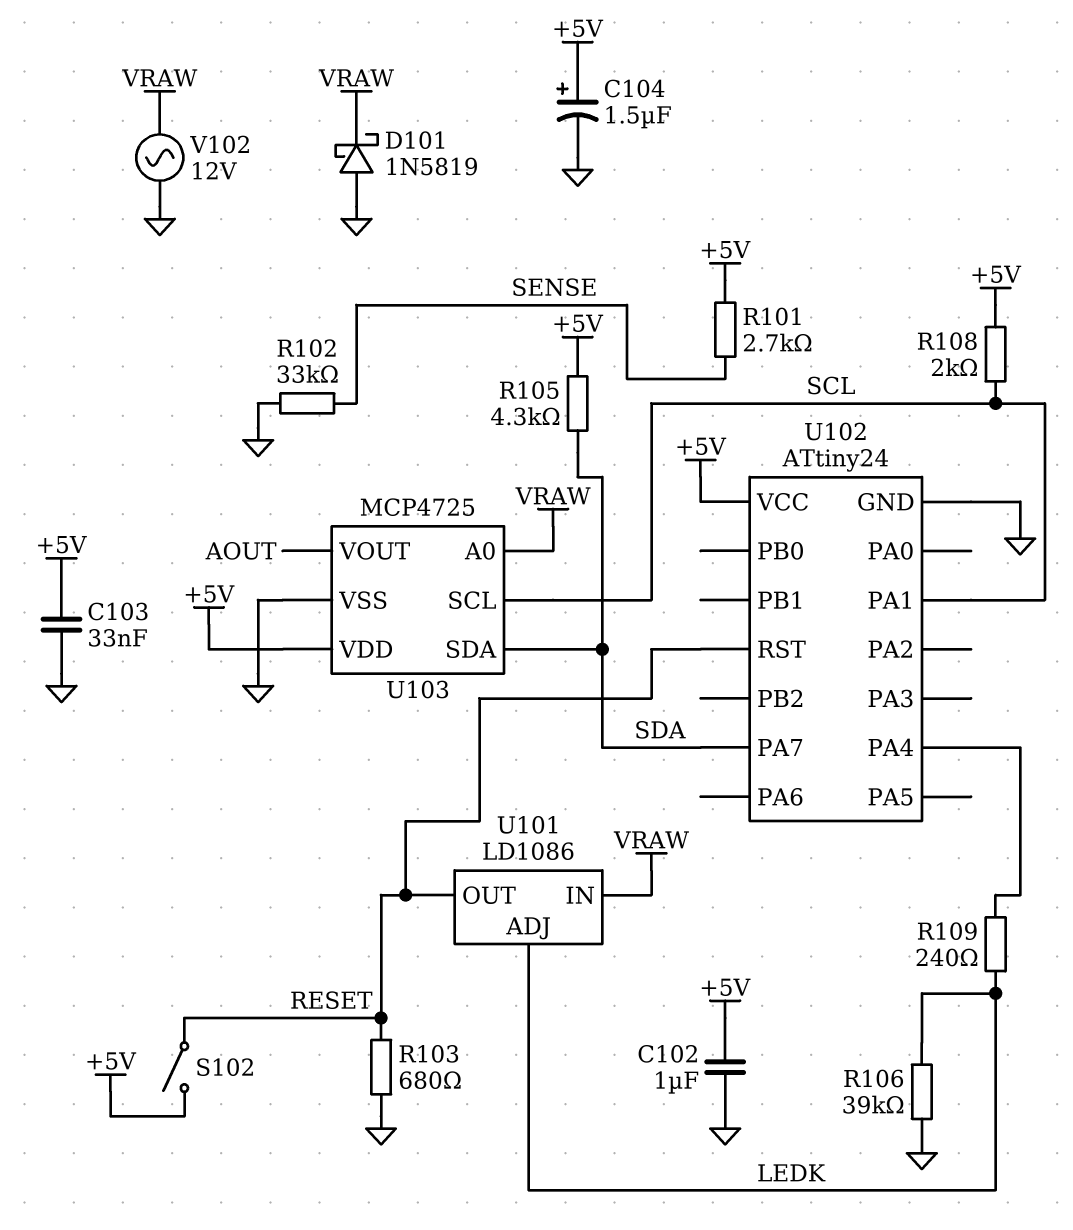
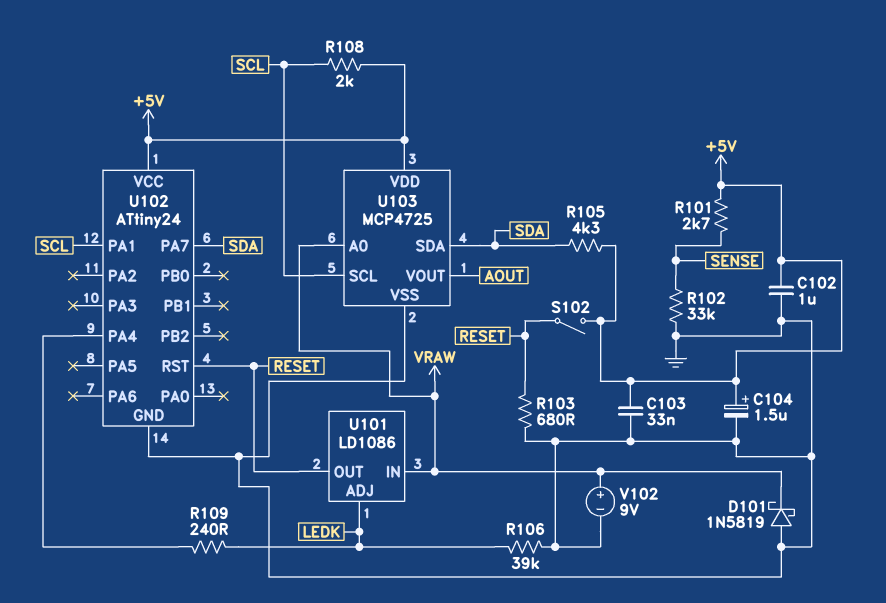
V102: AC 12V (GND, VRAW) -> 9V (plus VRAW, minus GND)

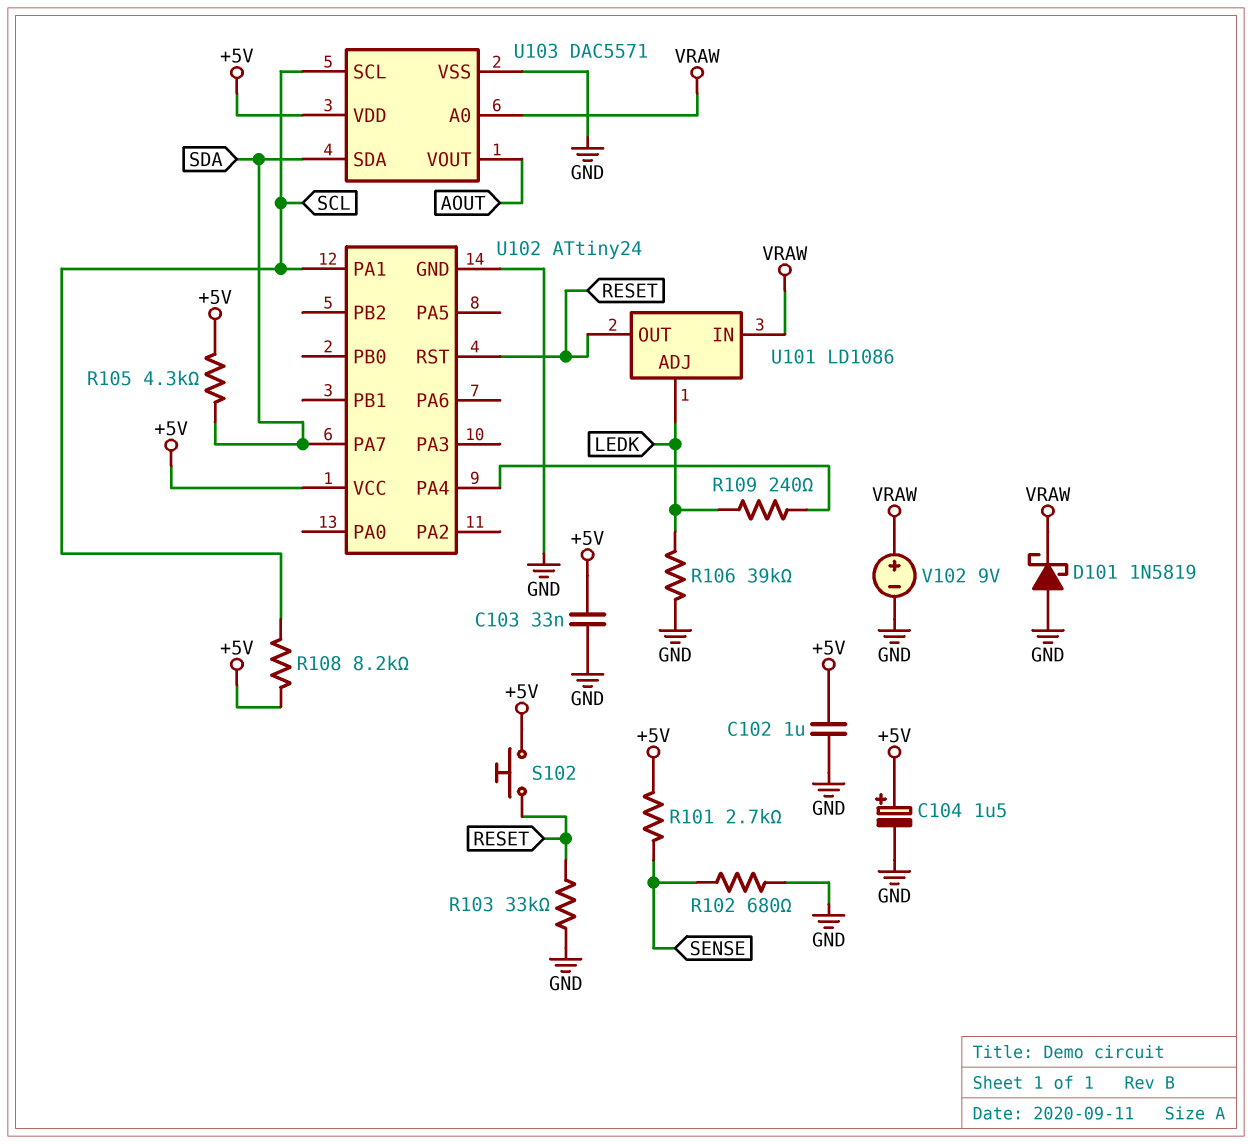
R102: 33k (GND, SENSE) -> 680 (GND, SENSE)
R103: 680 (GND, RESET) -> 33k (GND, RESET)
R108: 2k (+5V, SCL) -> 8.2k (+5V, SCL)
S102: switch (+5V, RESET) -> button (+5V, RESET)
U103: MCP4725 -> DAC5571

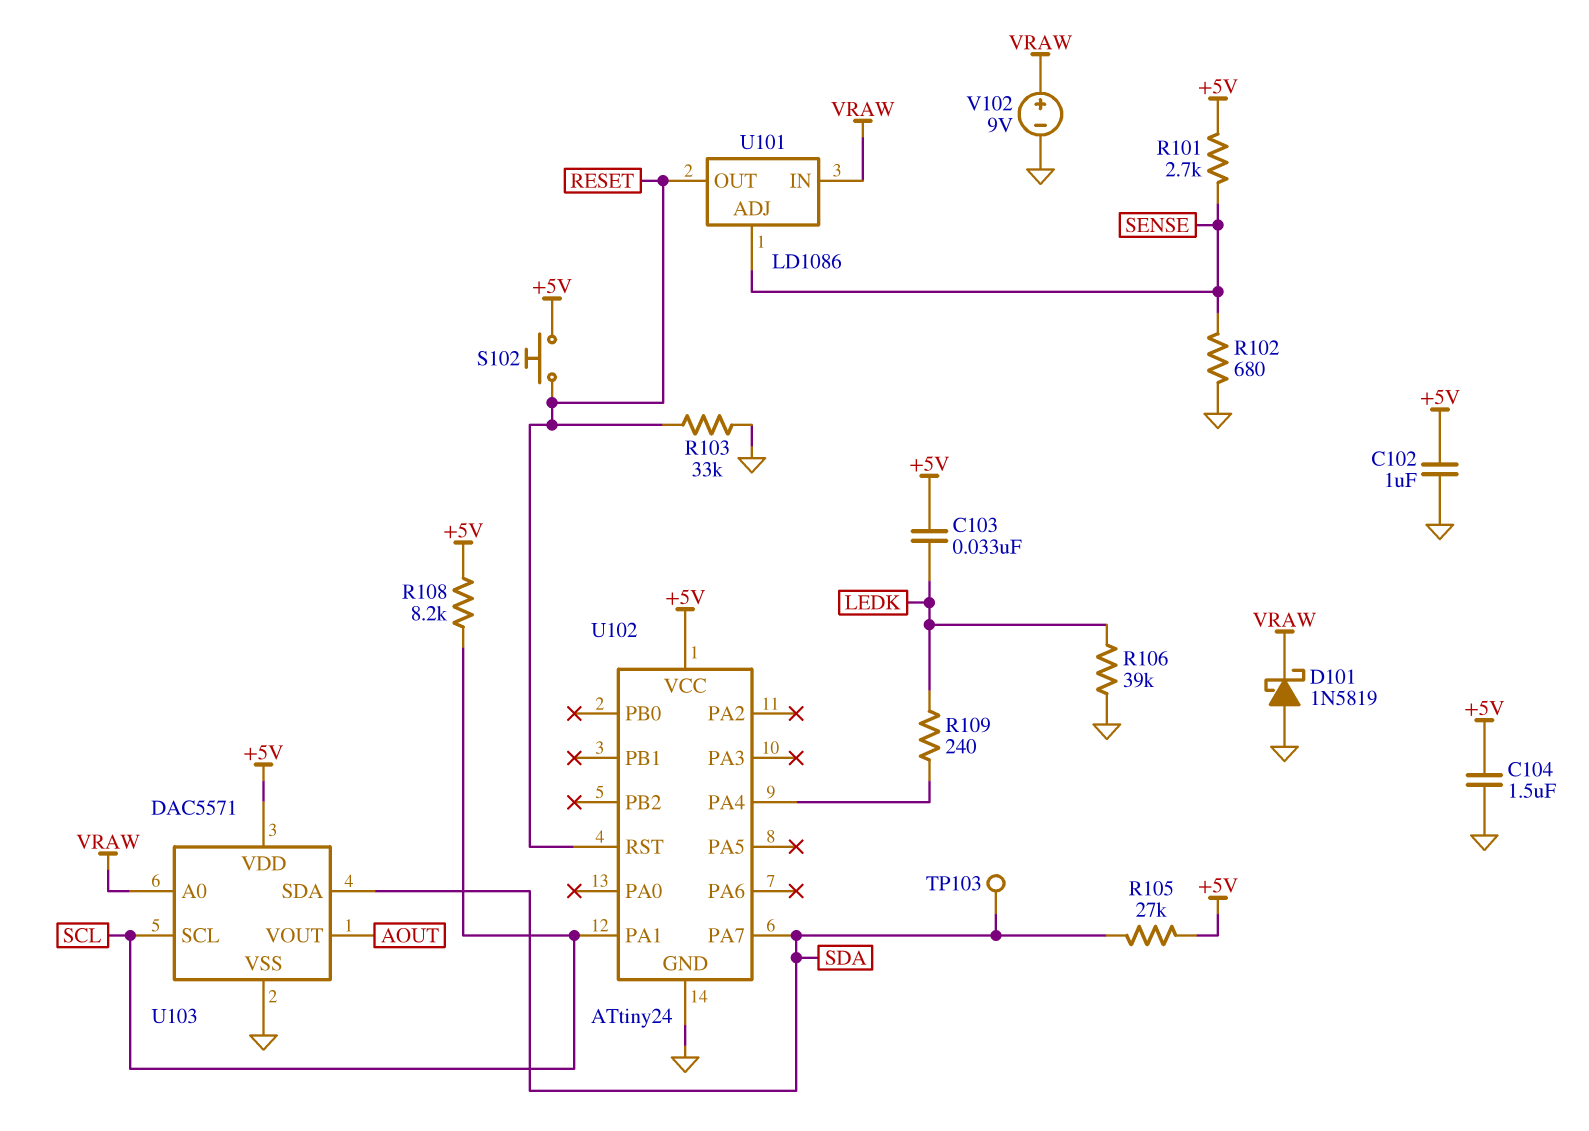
C103: 33nF (+5V, GND) -> 33nF (+5V, LEDK)
C104: 1.5uF (plus +5V, minus GND) -> 1.5uF (+5V, GND)
R105: 4.3k (+5V, SDA) -> 27k (+5V, SDA)
TP103: none -> test point (SDA)
U101 pin ADJ: LEDK -> SENSE

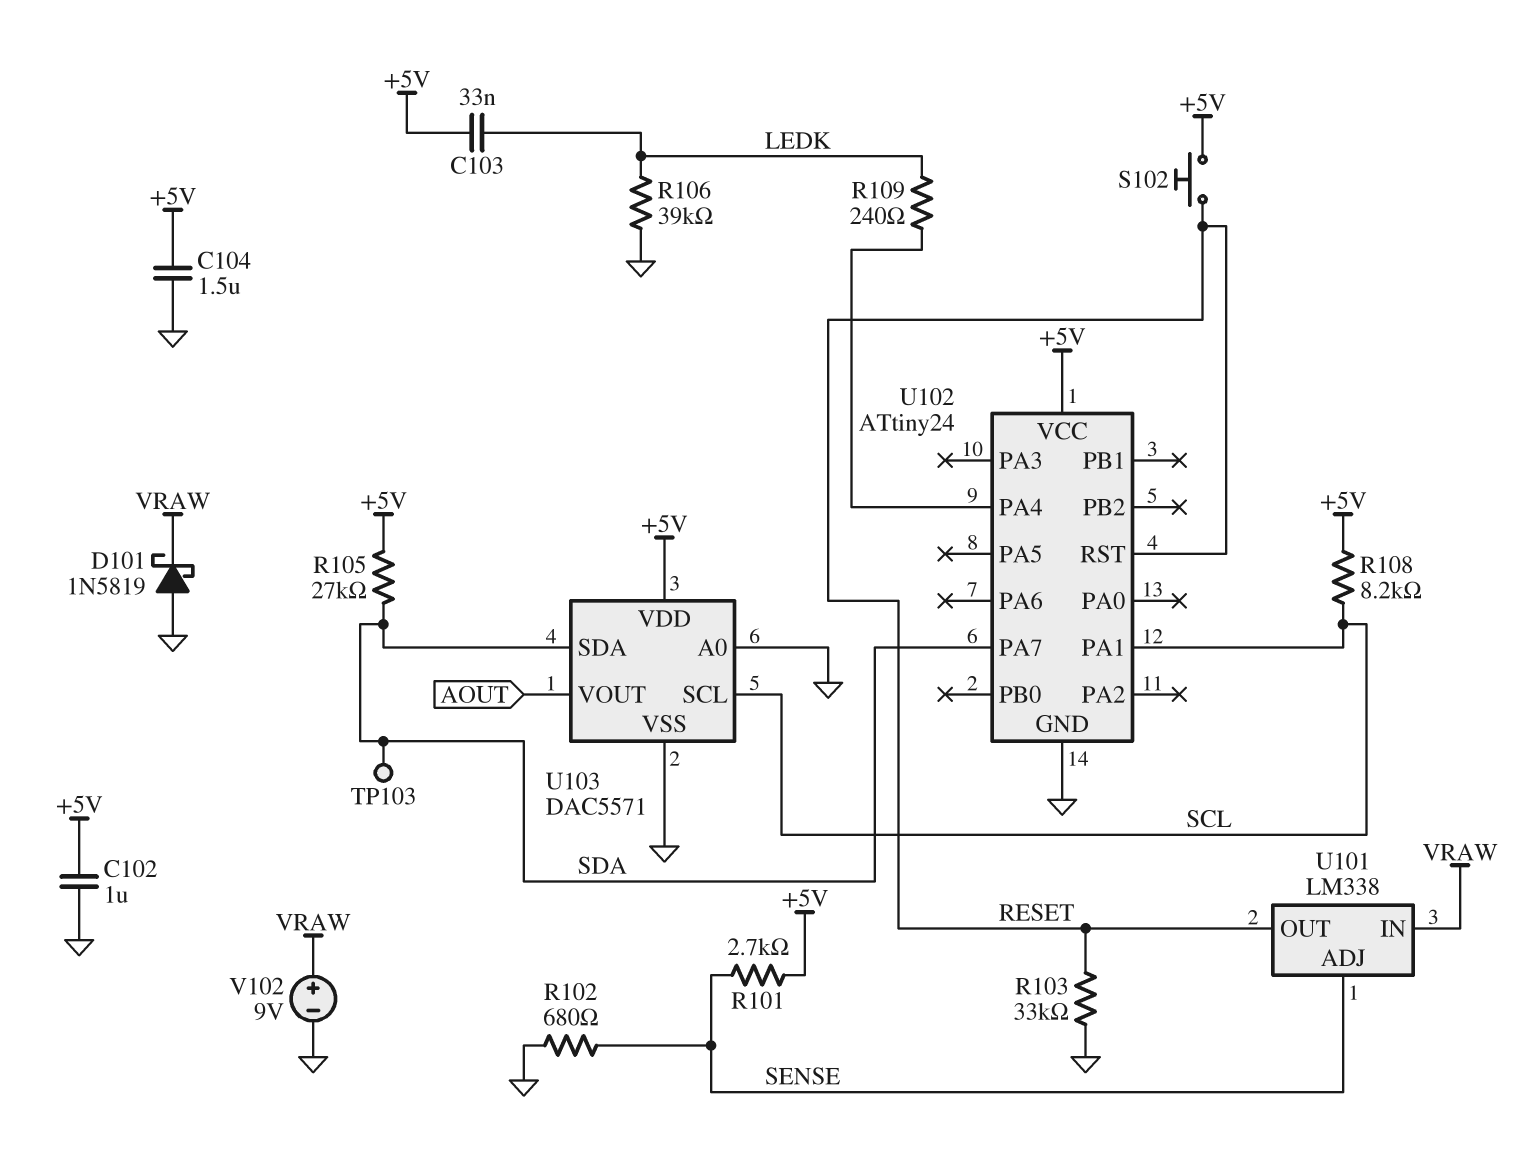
U101: LD1086 -> LM338
U103 pin A0: VRAW -> GND

